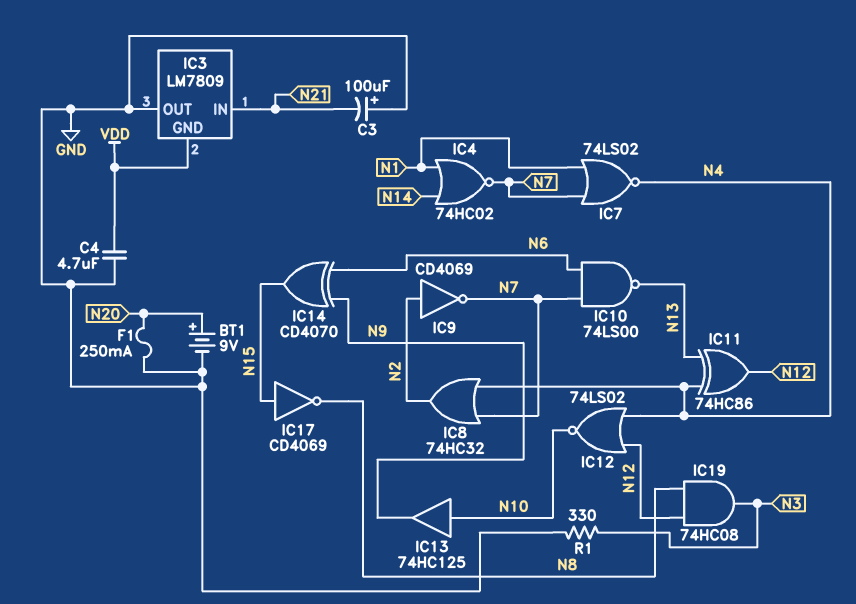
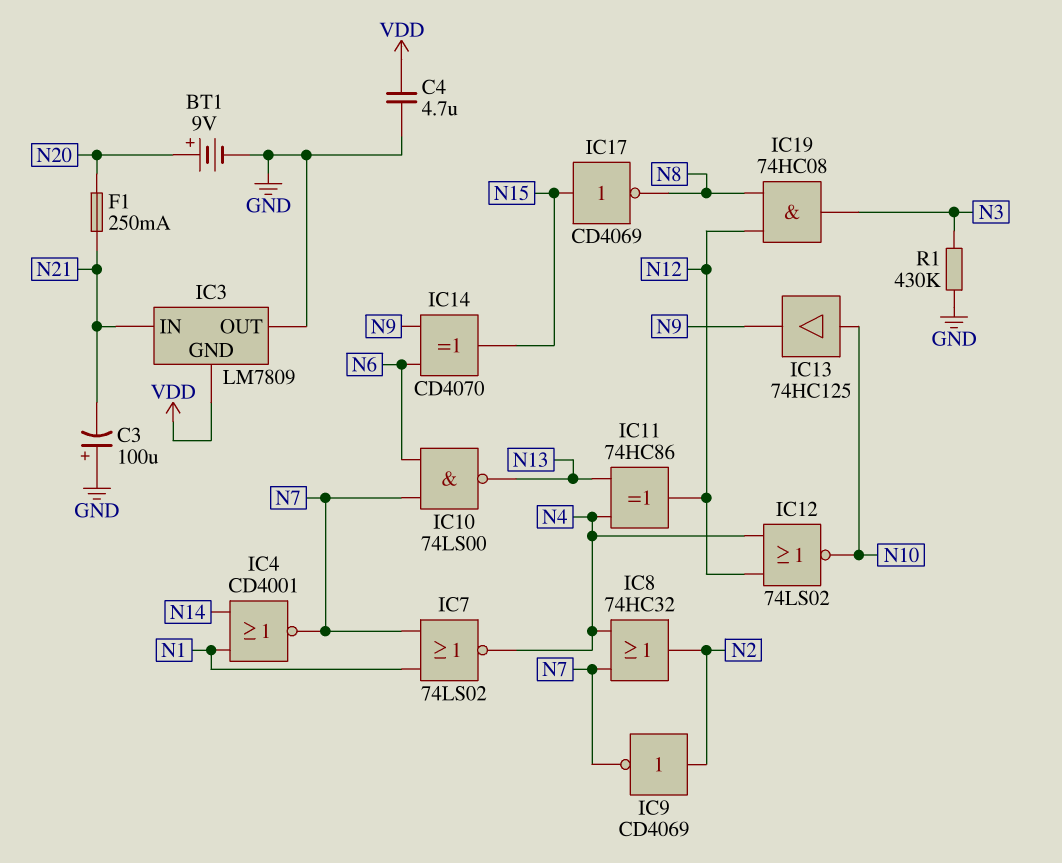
F1: 250mA (GND, N20) -> 250mA (N20, N21)
IC4: NOR 74HC02 (in N1, in N14, out N7) -> NOR CD4001 (in N1, in N14, out N7)
R1: 330 (GND, N3) -> 430k (GND, N3)

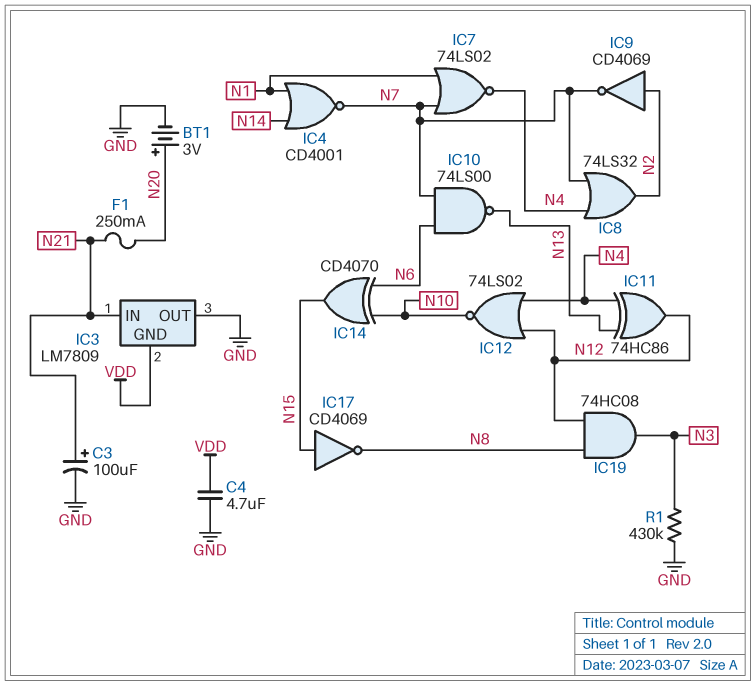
BT1: 9V (plus N20, minus GND) -> 3V (plus N20, minus GND)
C3: 100uF (plus GND, minus N21) -> 100uF (plus N21, minus GND)
IC8: OR 74HC32 (in N4, in N7, out N2) -> OR 74LS32 (in N4, in N7, out N2)
IC13: buffer 74HC125 (in N10, out N9) -> none
IC14: XOR CD4070 (in N6, in N9, out N15) -> XOR CD4070 (in N6, in N10, out N15)

